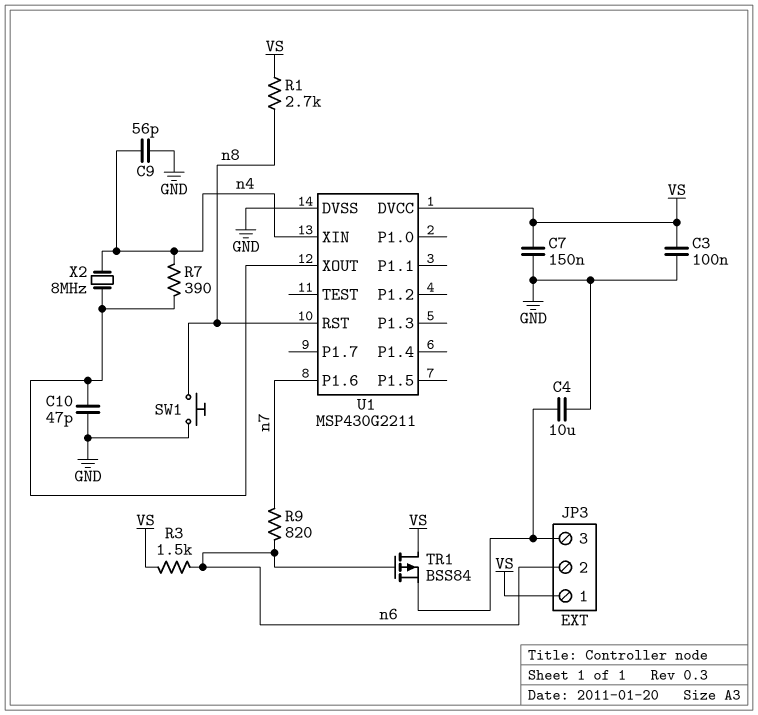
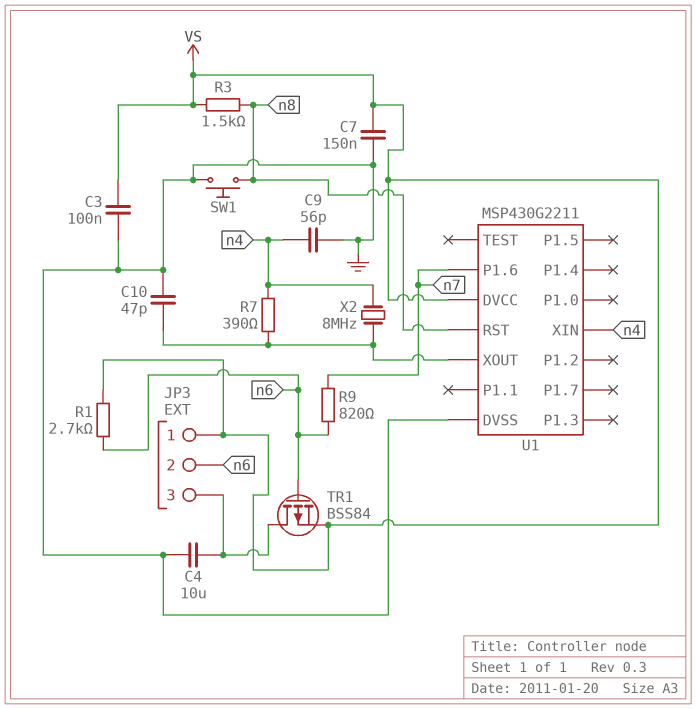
R1: 2.7k (VS, n8) -> 2.7k (VS, n6)
R3: 1.5k (VS, n6) -> 1.5k (VS, n8)
TR1: PMOS BSS84 (G n6, D VS, S JP3/3) -> PMOS BSS84 (G n6, D JP3/3, S VS)

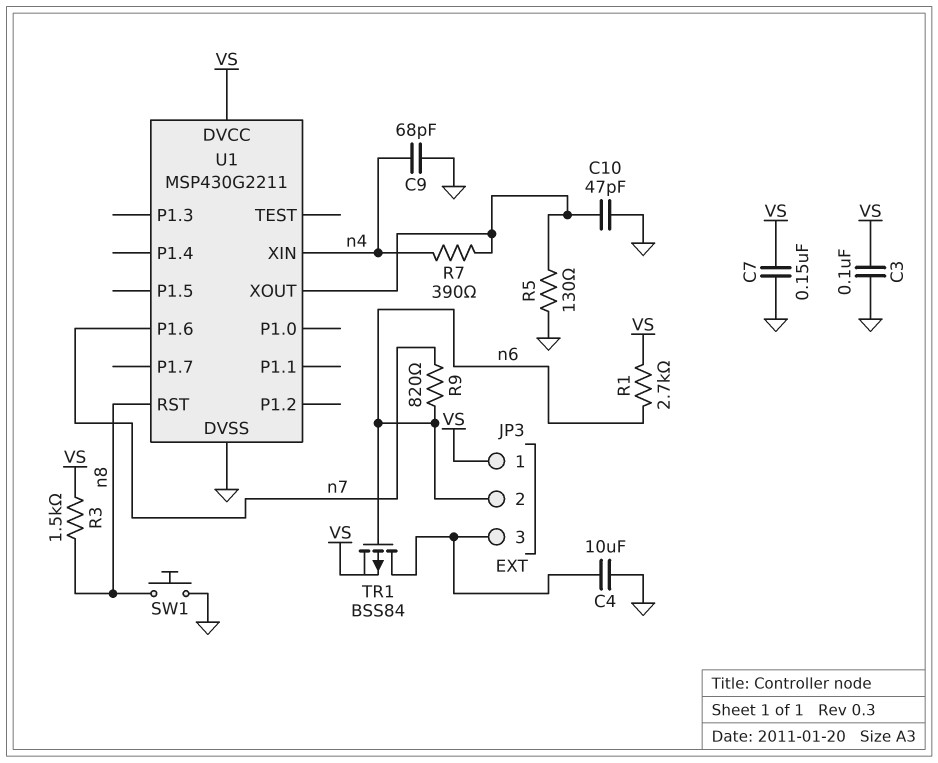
C9: 56pF (GND, n4) -> 68pF (GND, n4)
R5: none -> 130 (GND, U1/XOUT)
X2: 8MHz (U1/XOUT, n4) -> none

